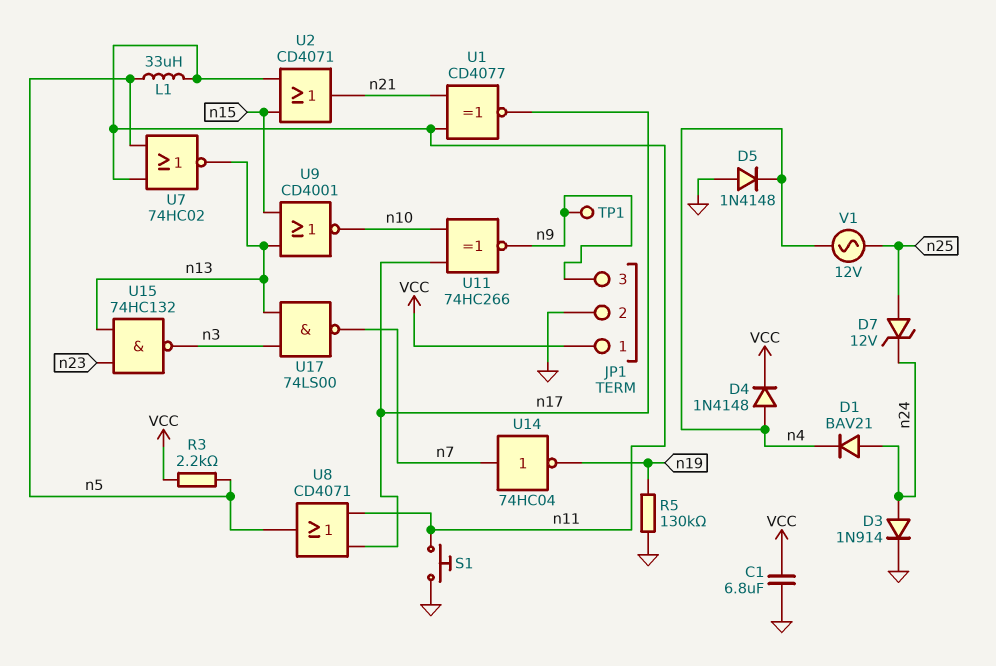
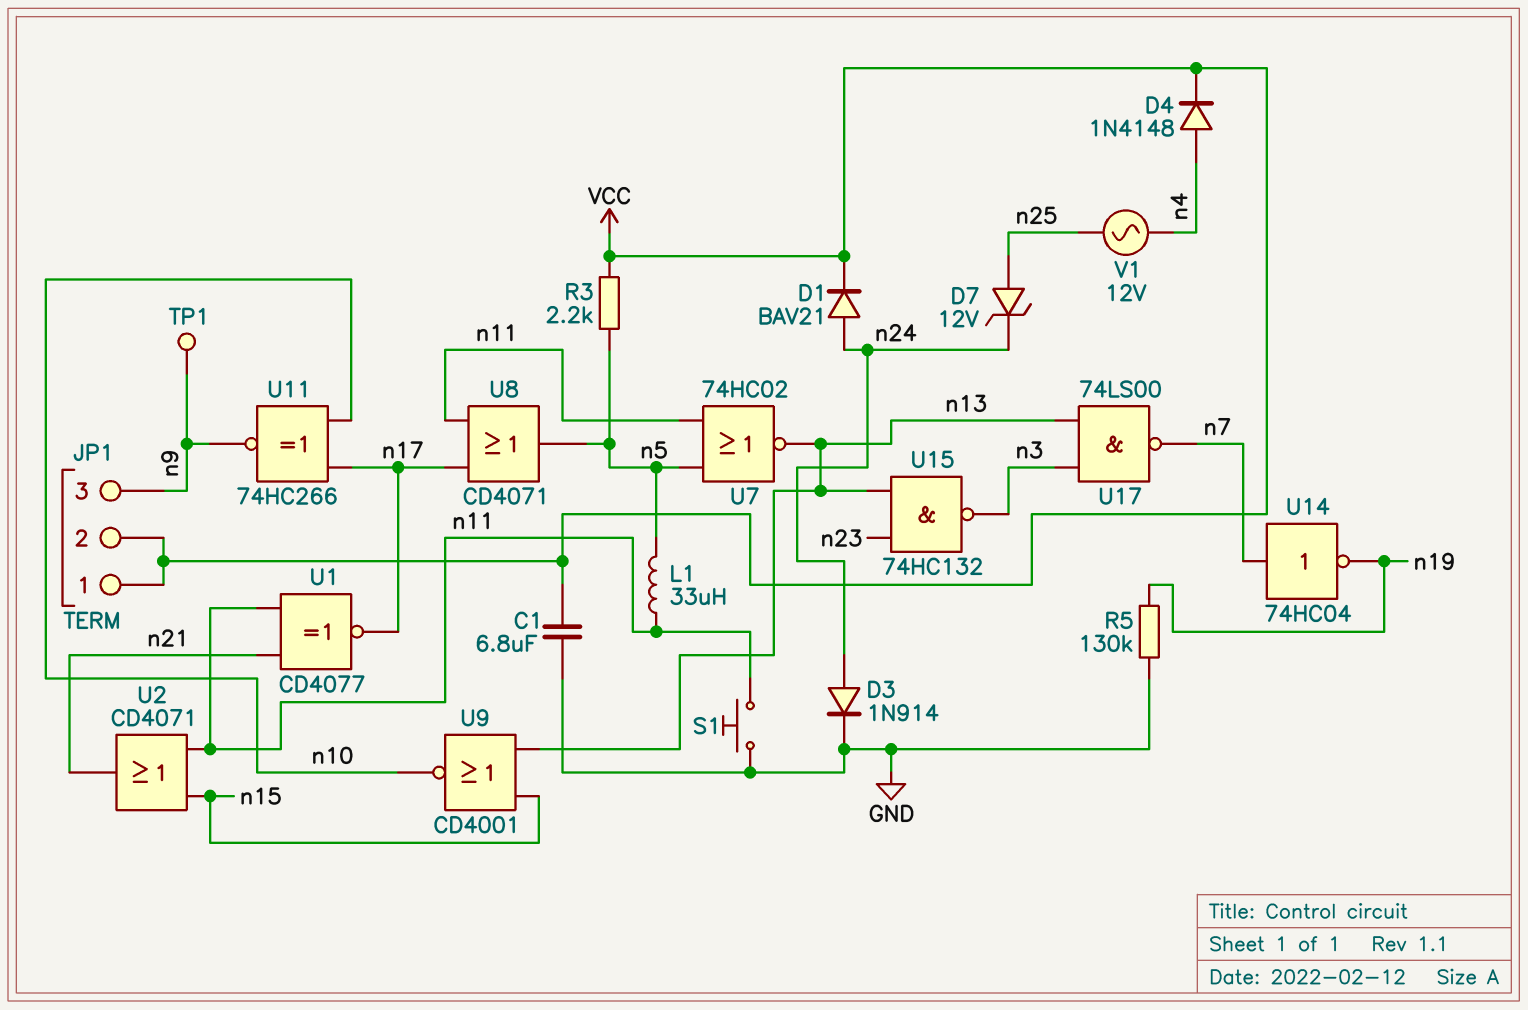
D1: diode BAV21 (A n24, K n4) -> diode BAV21 (A n24, K VCC)
D5: diode 1N4148 (A GND, K n4) -> none
JP1 pin 2: GND -> VCC

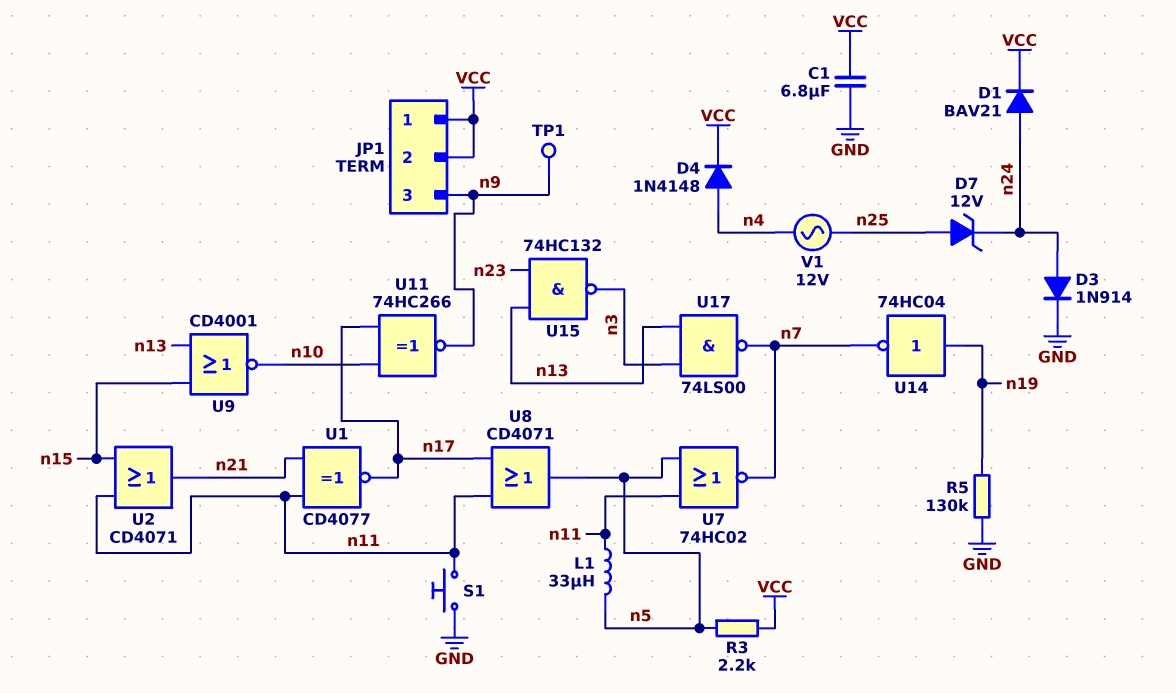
U7: NOR 74HC02 (in n5, in n11, out n13) -> NOR 74HC02 (in n5, in n11, out n7)
U14: NOT 74HC04 (in n7, out n19) -> NOT 74HC04 (in n19, out n7)

